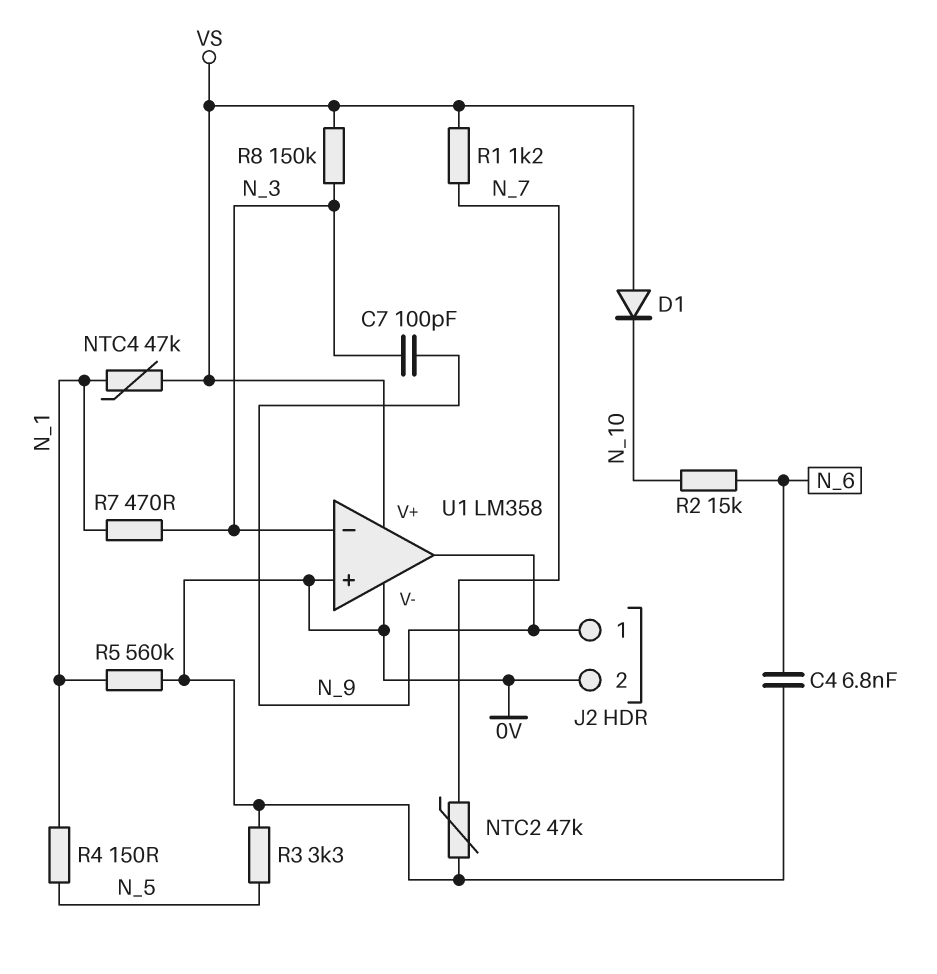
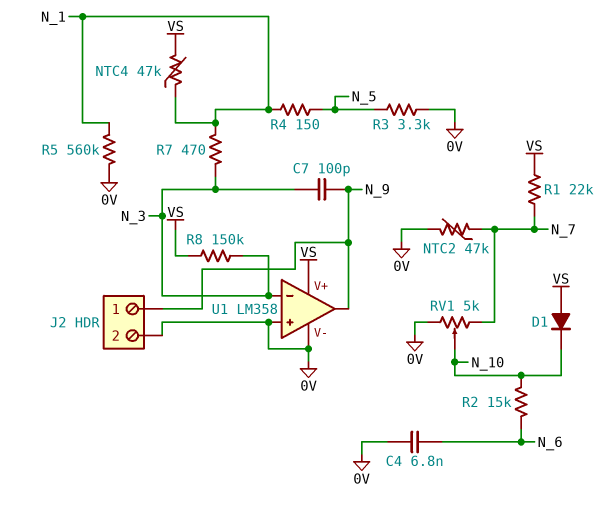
R1: 1.2k (N_7, VS) -> 22k (N_7, VS)
RV1: none -> 5k (0V, N_7, wiper N_10)

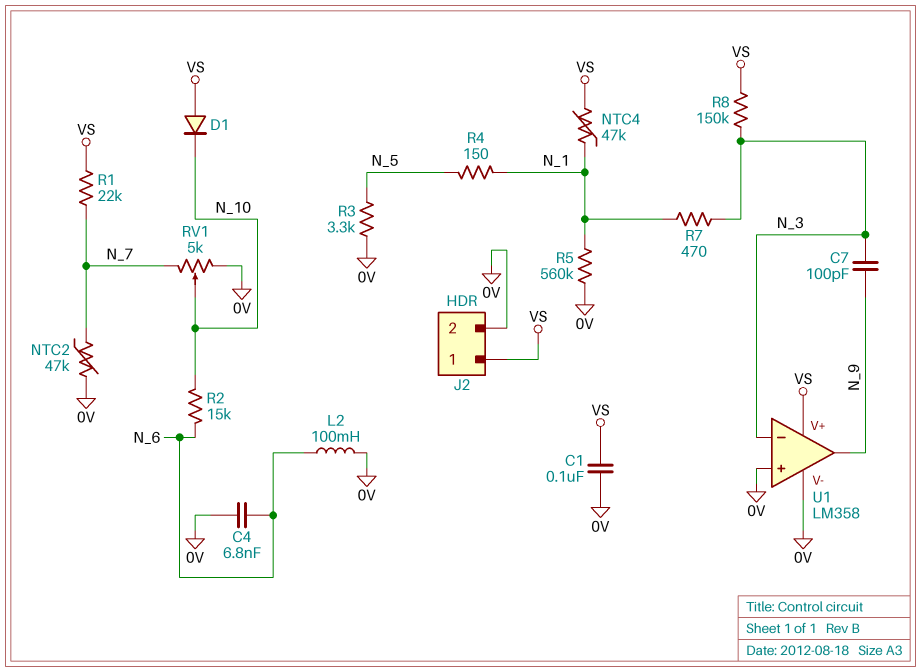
C1: none -> 100nF (0V, VS)
J2 pin 1: N_9 -> VS
L2: none -> 100mH (0V, N_6)

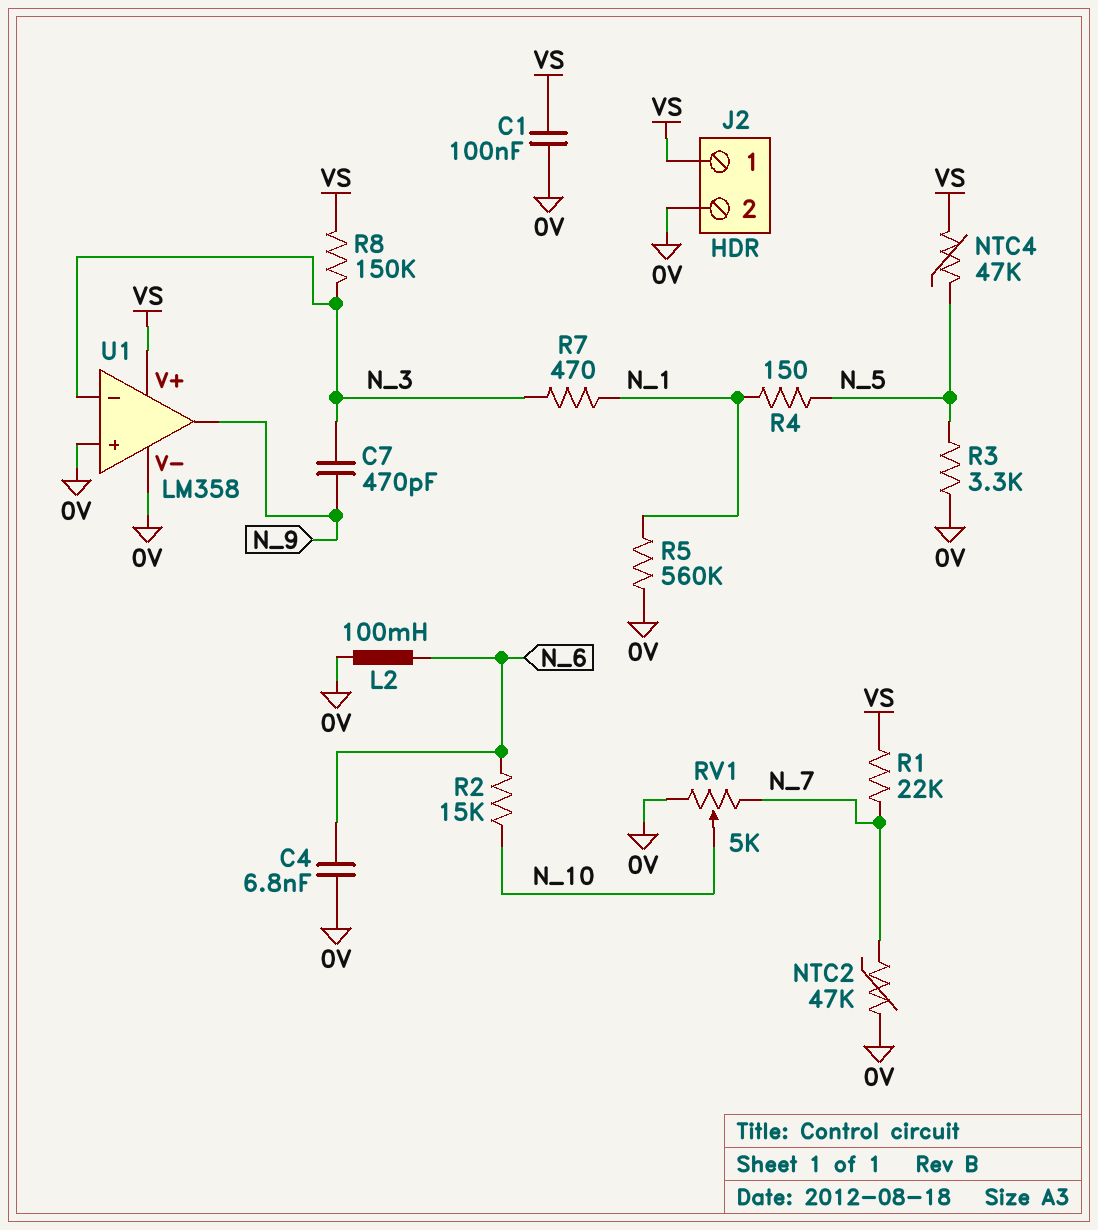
C7: 100pF (N_3, N_9) -> 470pF (N_3, N_9)
D1: diode (A VS, K N_10) -> none
NTC4: 47k (N_1, VS) -> 47k (N_5, VS)

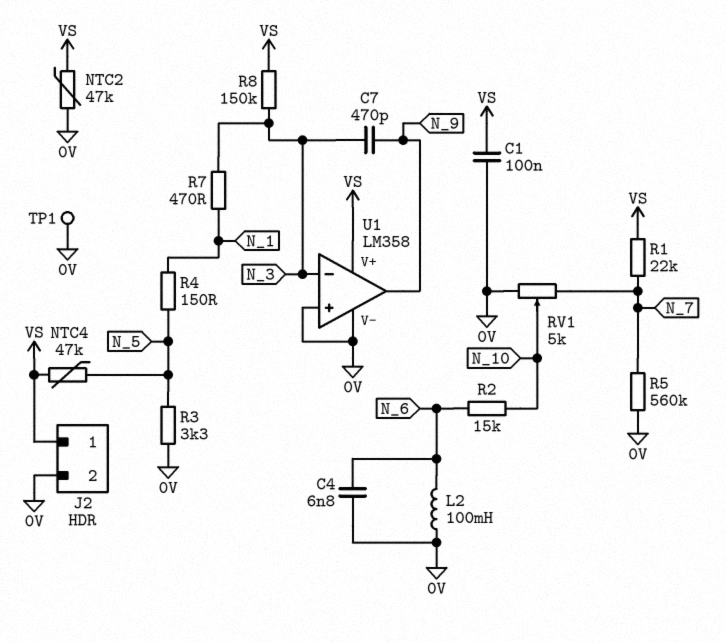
NTC2: 47k (0V, N_7) -> 47k (0V, VS)
R5: 560k (0V, N_1) -> 560k (0V, N_7)
TP1: none -> test point (0V)

